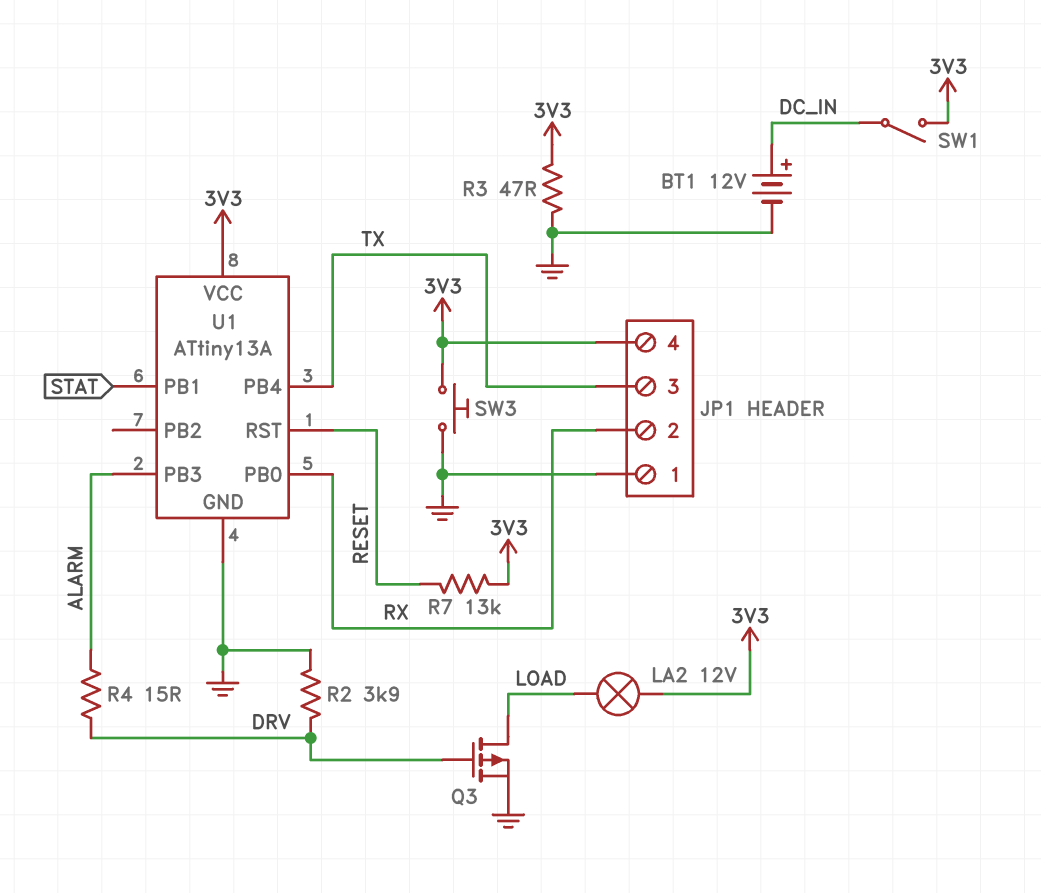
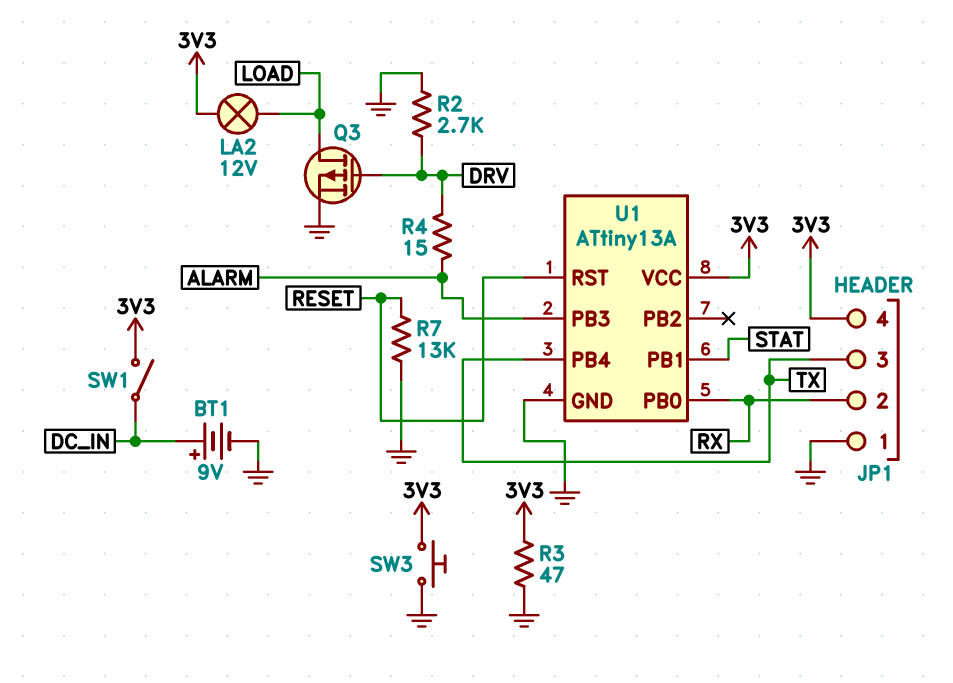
BT1: 12V (plus DC_IN, minus GND) -> 9V (plus DC_IN, minus GND)
R2: 3.9k (DRV, GND) -> 2.7k (DRV, GND)
R7: 13k (3V3, RESET) -> 13k (GND, RESET)

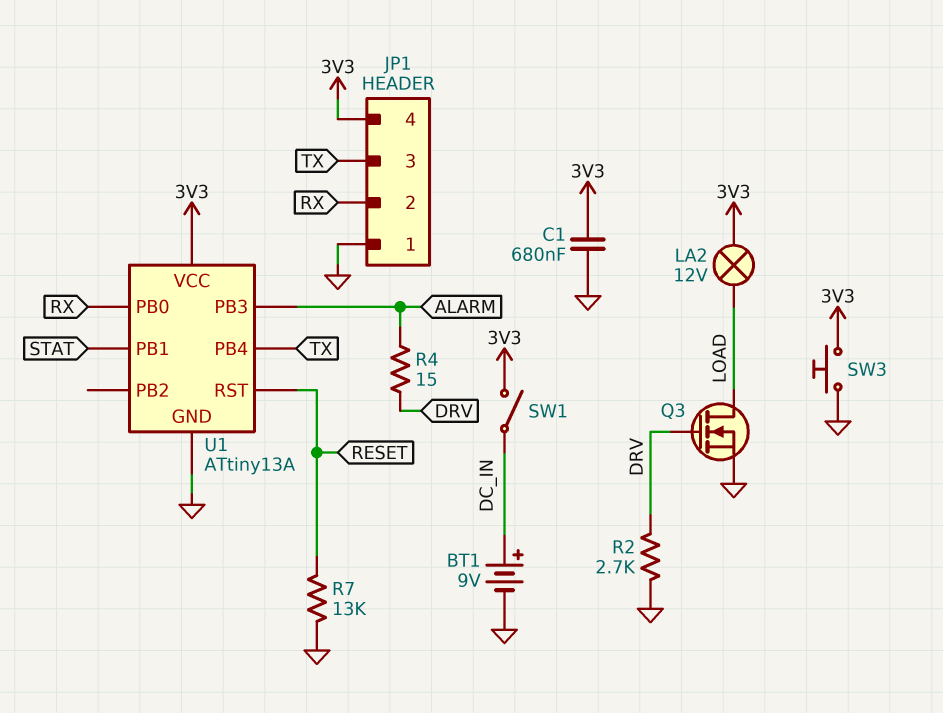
C1: none -> 680nF (3V3, GND)
Q3: PMOS (G DRV, D LOAD, S GND) -> NMOS (G DRV, D LOAD, S GND)
R3: 47 (3V3, GND) -> none

